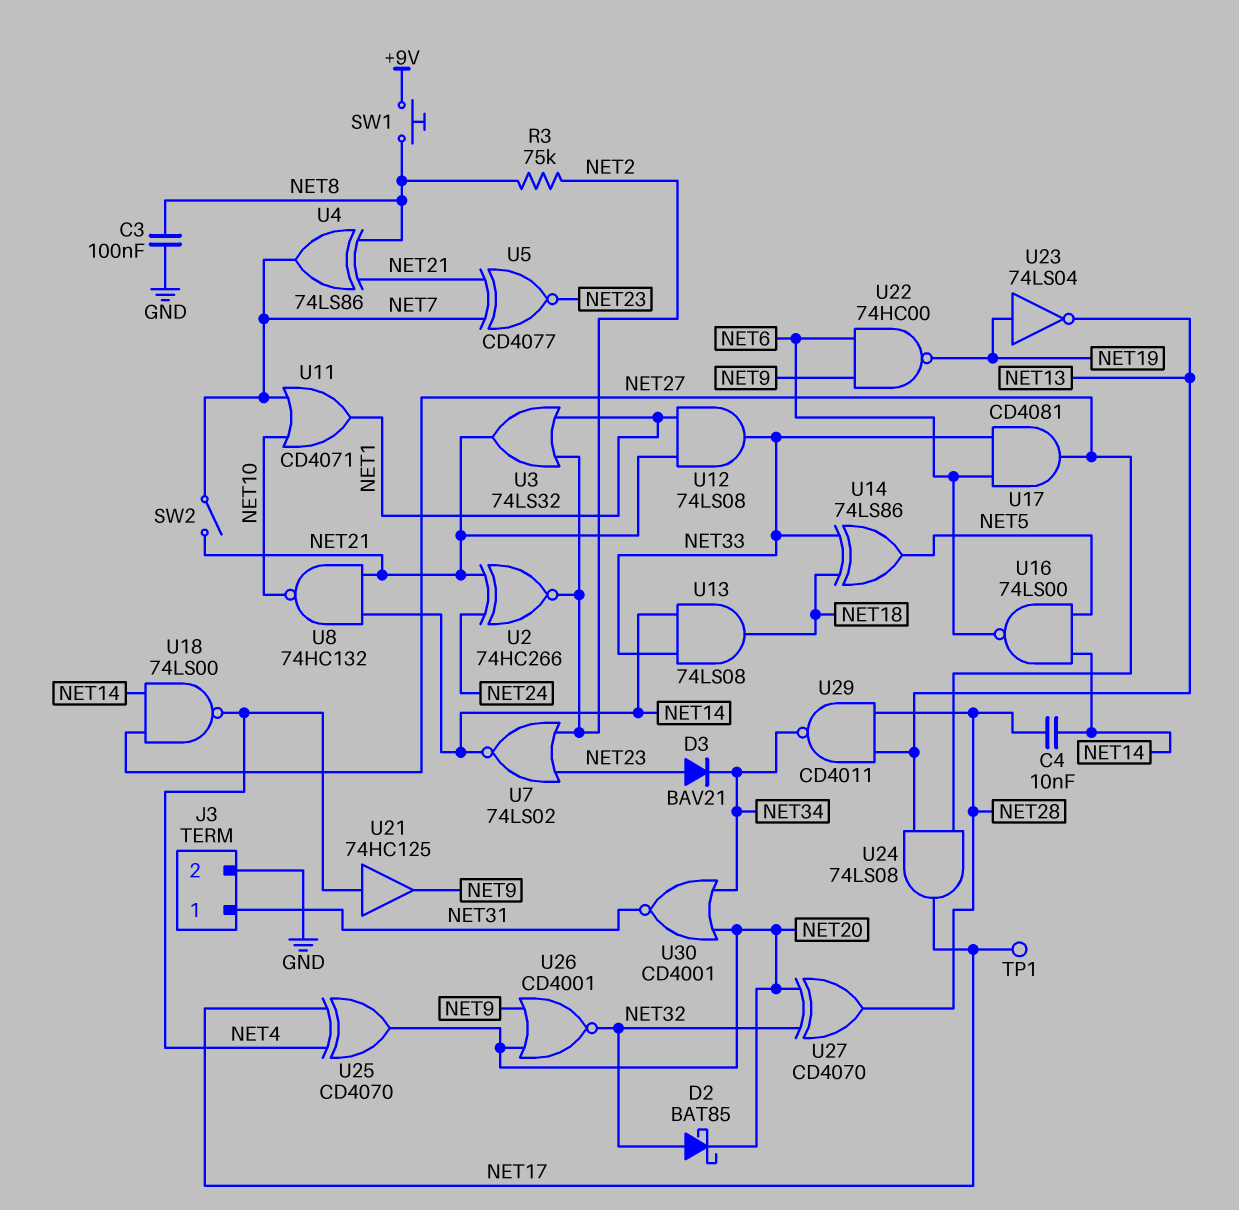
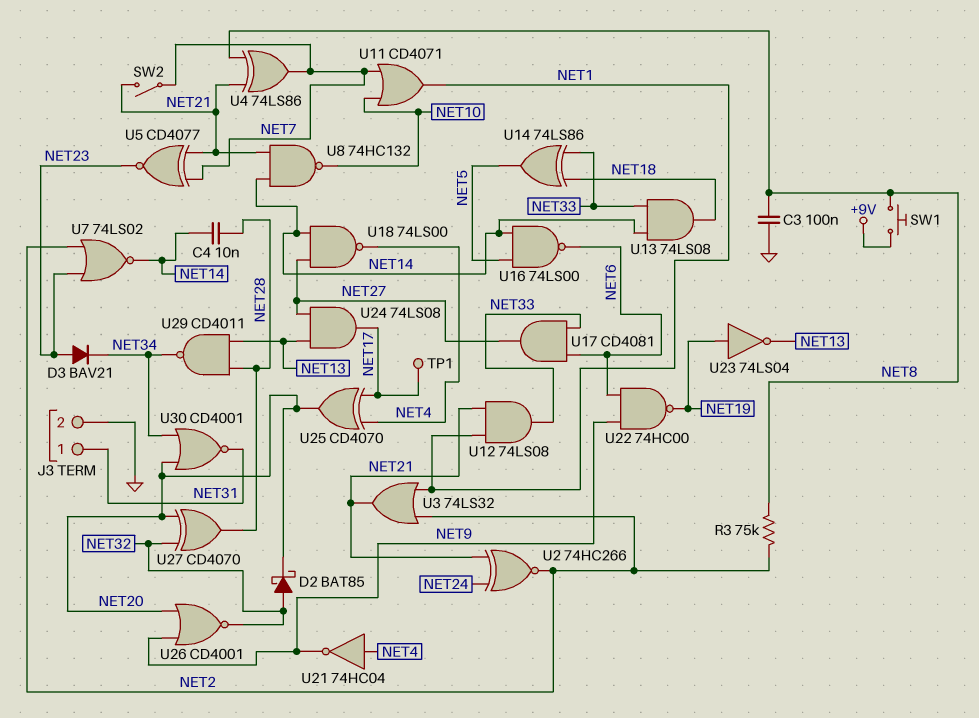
U21: buffer 74HC125 (in NET4, out NET9) -> NOT 74HC04 (in NET4, out NET9)

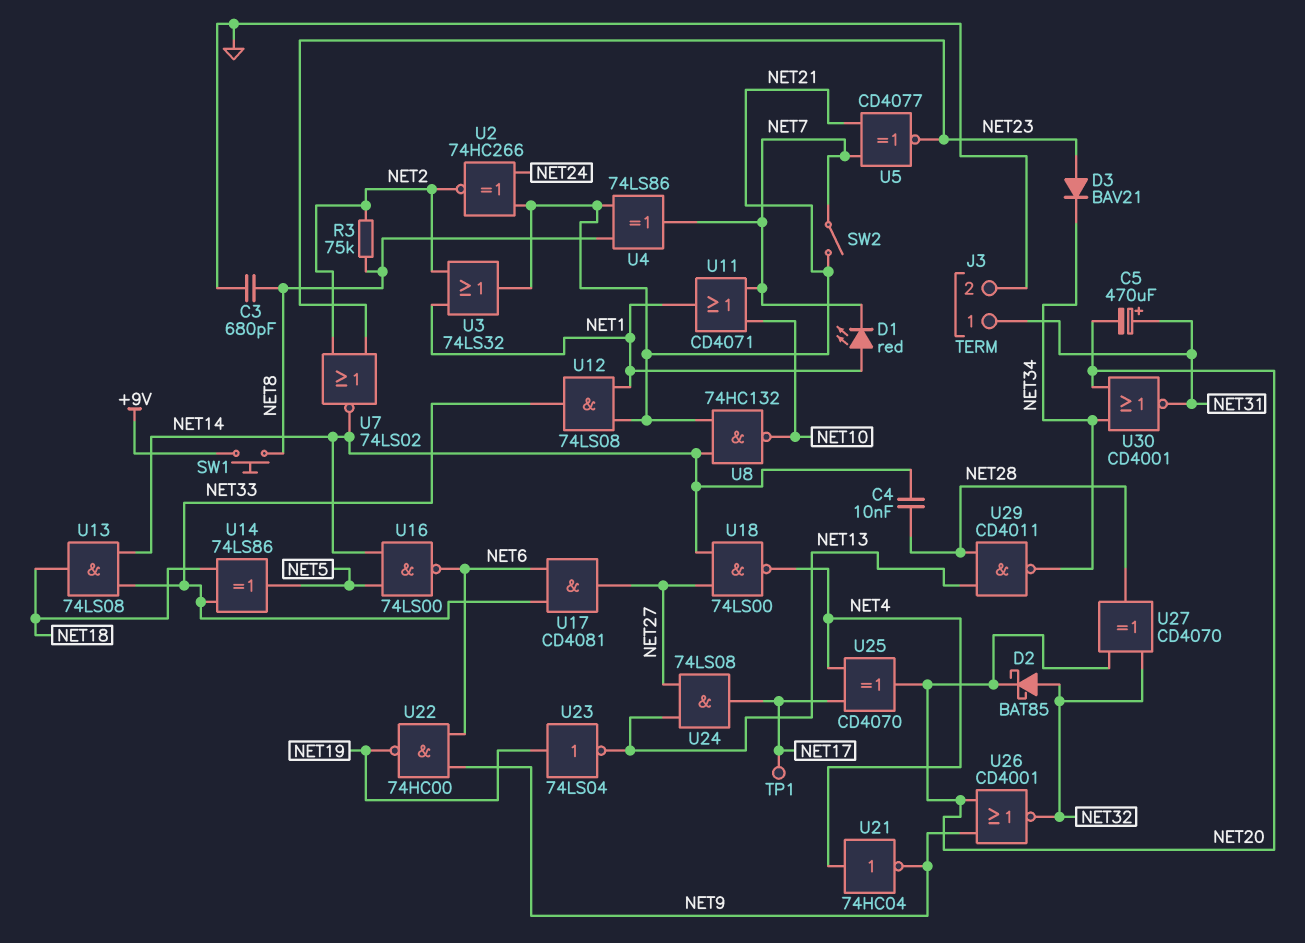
C3: 100nF (GND, NET8) -> 680pF (GND, NET8)
C5: none -> 470uF (plus NET31, minus NET20)
D1: none -> LED red (A NET1, K NET7)

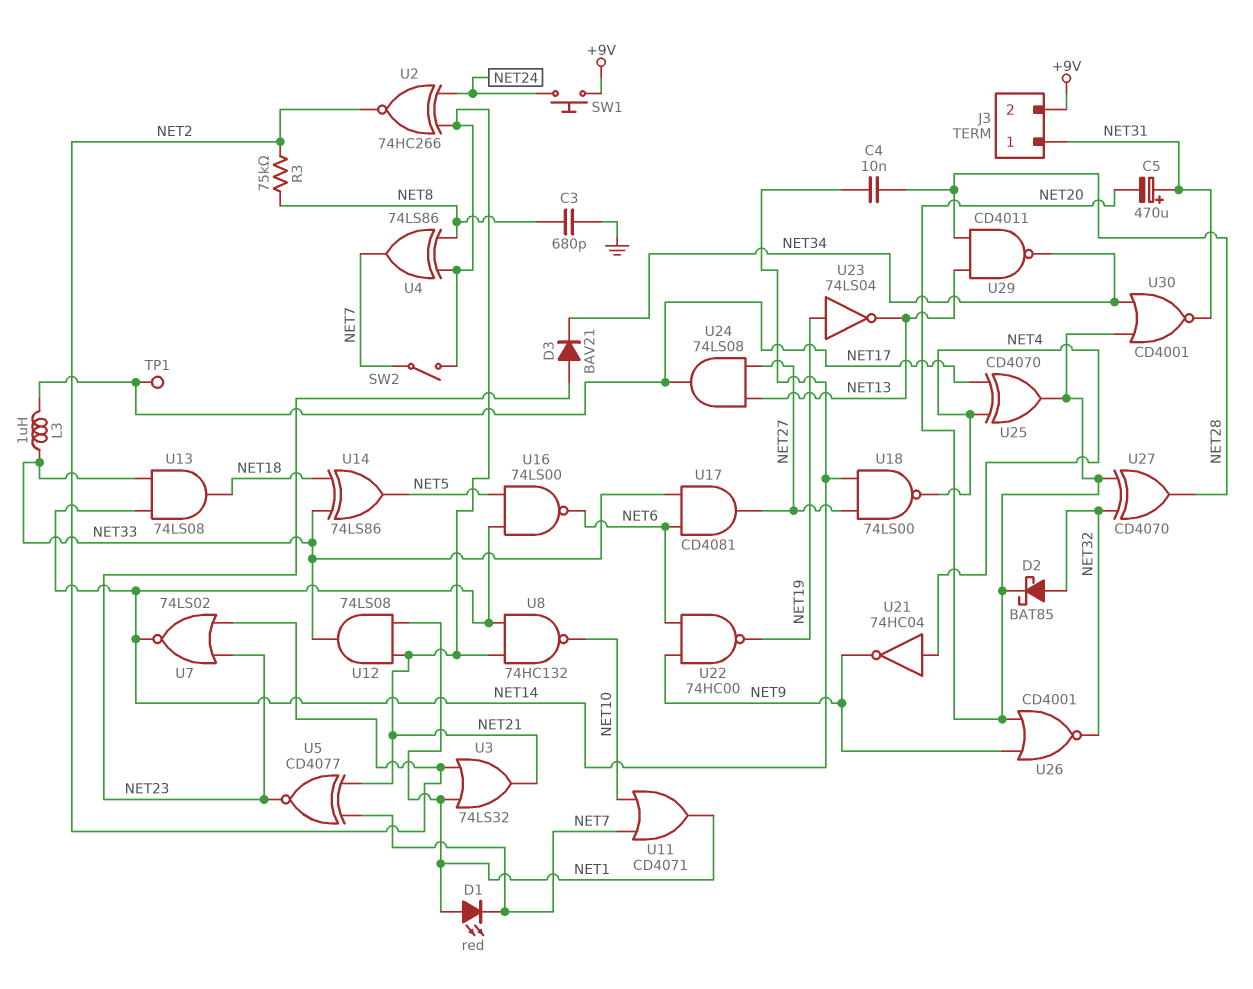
J3 pin 2: GND -> +9V
L3: none -> 1uH (NET17, NET33)
SW1: button (+9V, NET8) -> button (+9V, NET24)

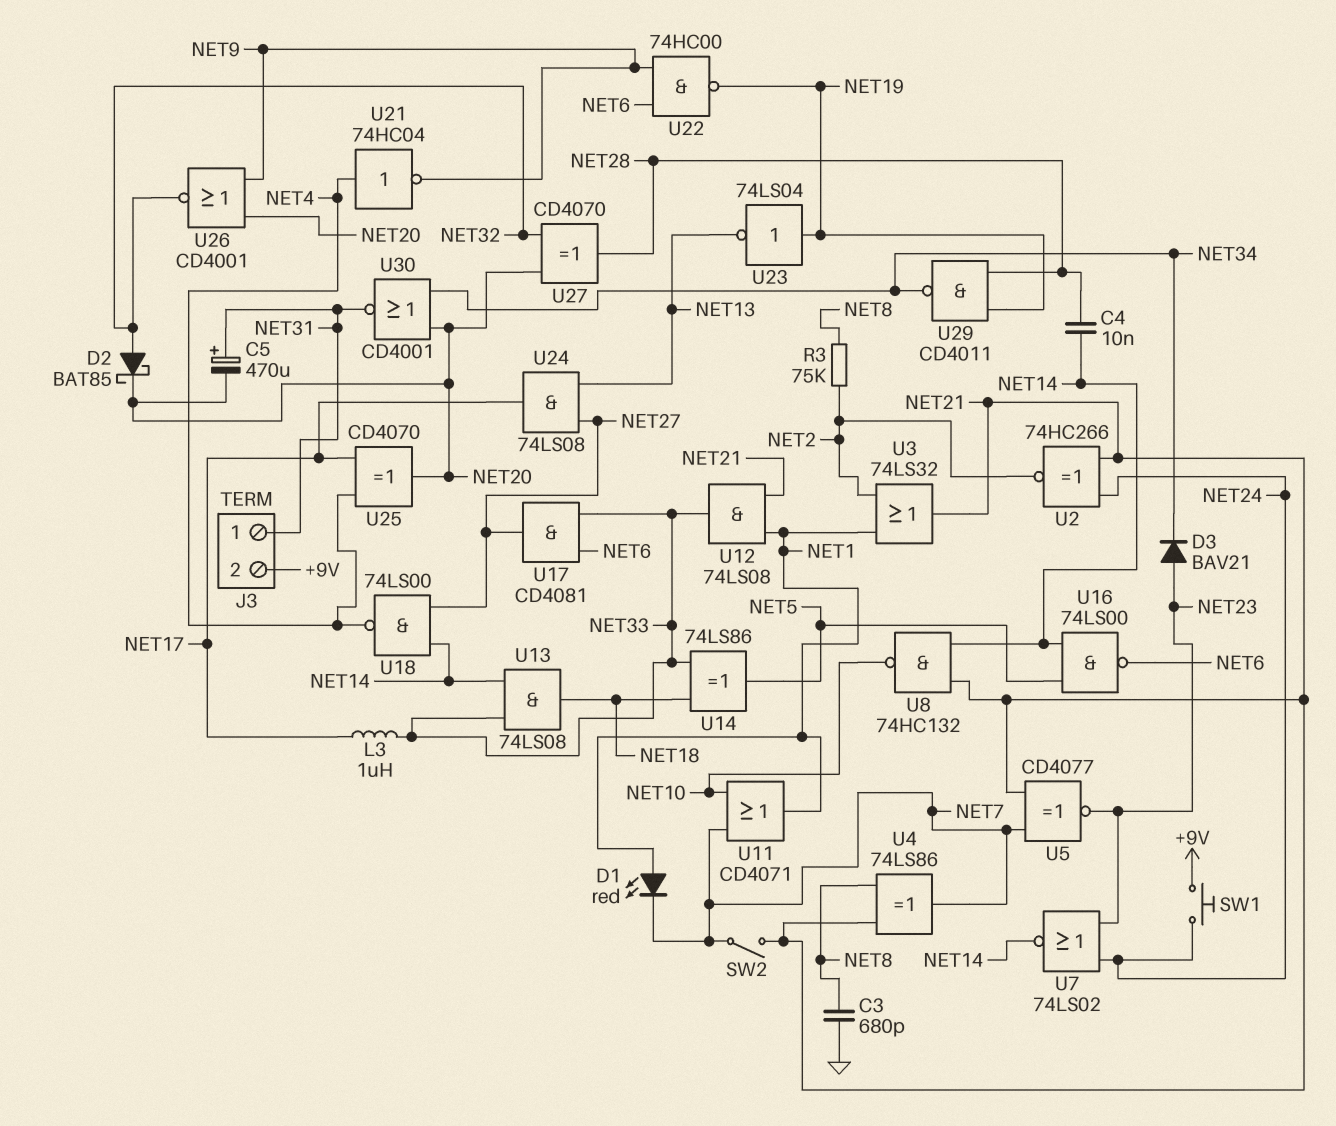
TP1: test point (NET17) -> none
U7: NOR 74LS02 (in NET2, in NET23, out NET14) -> NOR 74LS02 (in NET23, in NET24, out NET14)
U29: NAND CD4011 (in NET13, in NET28, out NET34) -> NAND CD4011 (in NET19, in NET28, out NET34)

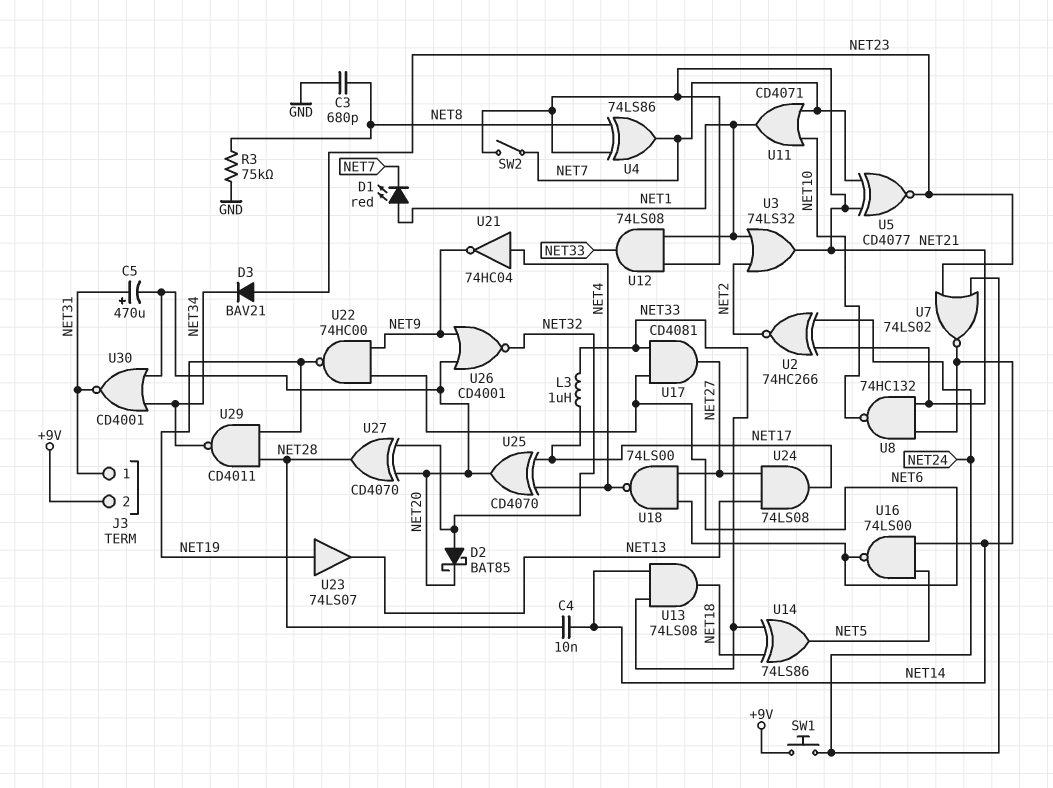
R3: 75k (NET2, NET8) -> 75k (GND, NET8)
U18: NAND 74LS00 (in NET14, in NET27, out NET4) -> NAND 74LS00 (in NET6, in NET27, out NET4)
U23: NOT 74LS04 (in NET19, out NET13) -> buffer 74LS07 (in NET19, out NET13)

